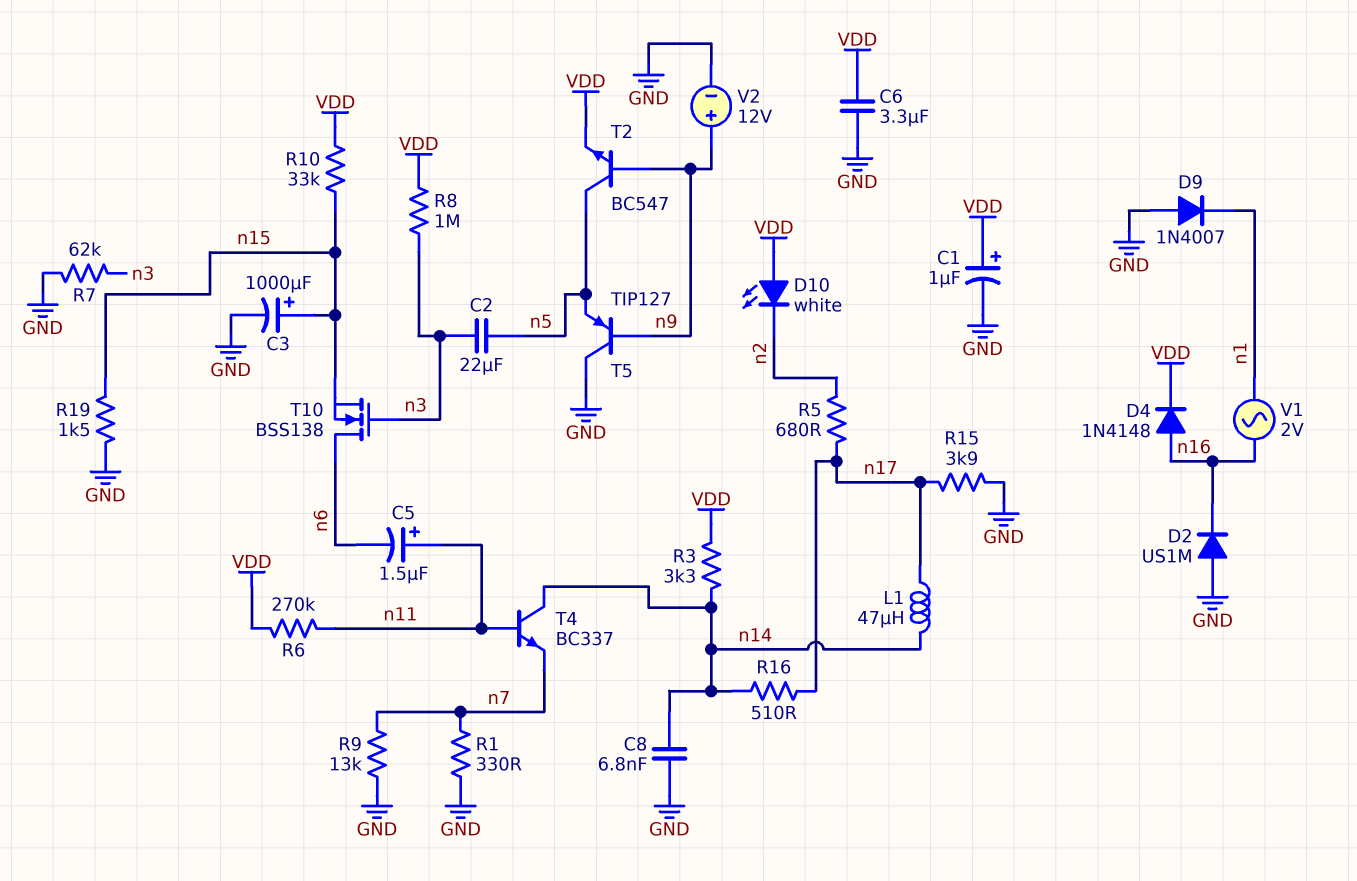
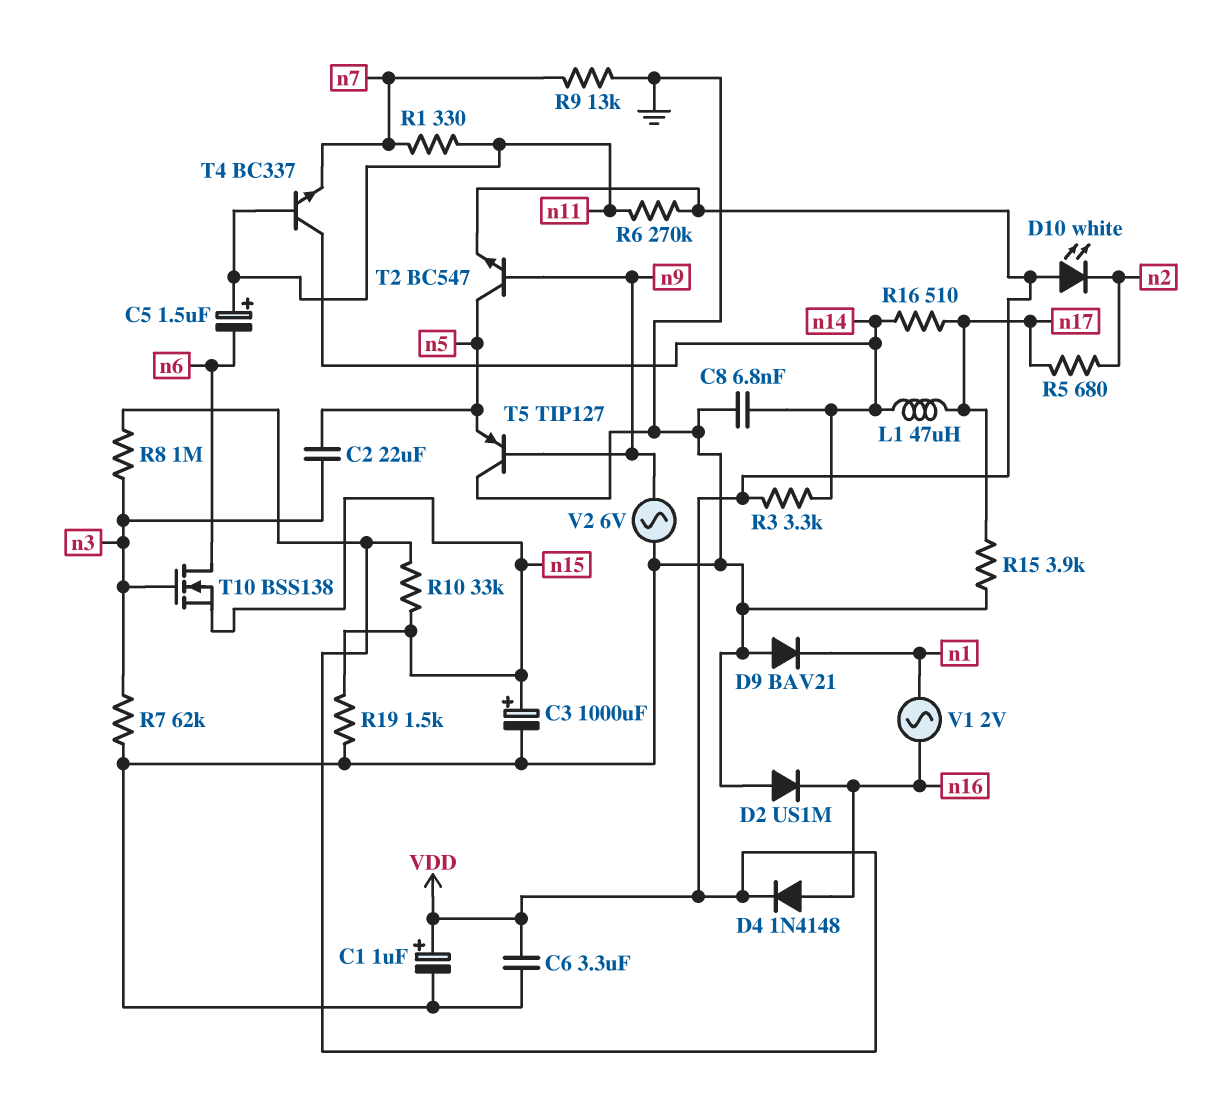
D9: diode 1N4007 (A GND, K n1) -> diode BAV21 (A GND, K n1)
R1: 330 (GND, n7) -> 330 (n7, n11)
V2: 12V (plus n9, minus GND) -> AC 6V (GND, n9)

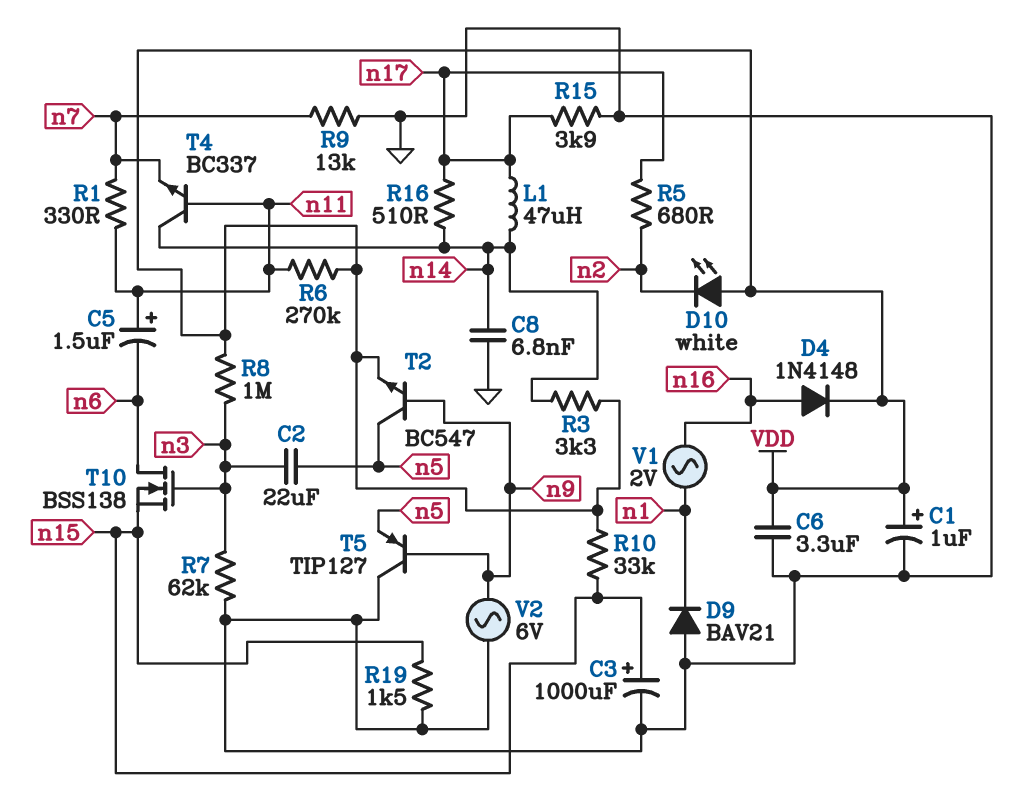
D2: diode US1M (A GND, K n16) -> none

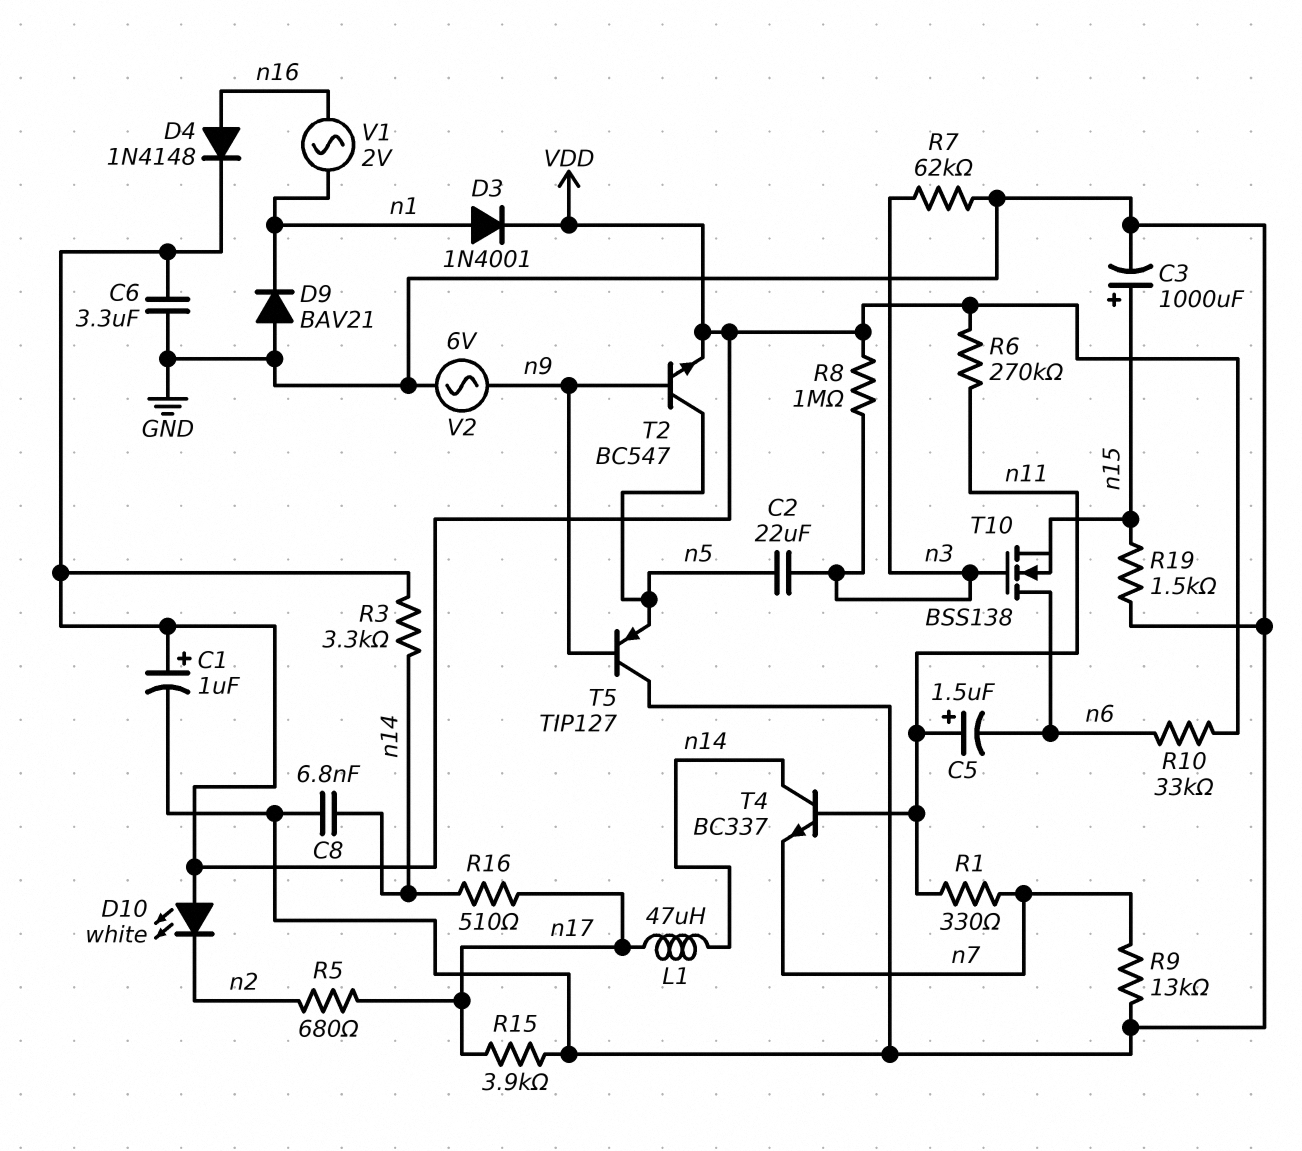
D3: none -> diode 1N4001 (A n1, K VDD)
R10: 33k (VDD, n15) -> 33k (VDD, n6)

